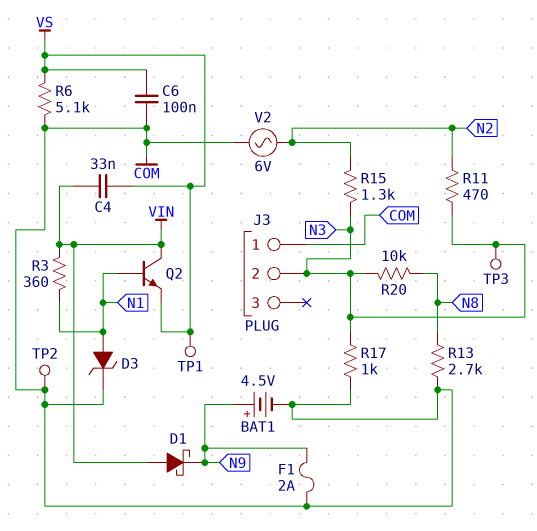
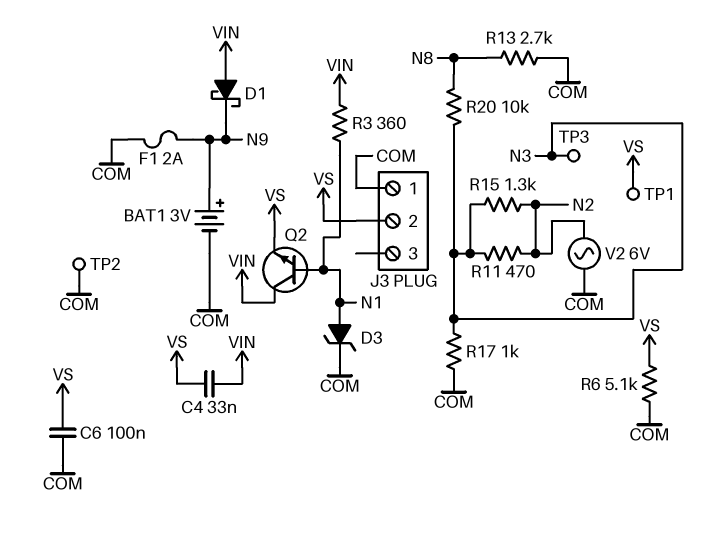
BAT1: 4.5V (plus N9, minus COM) -> 3V (plus N9, minus COM)
J3 pin 2: N3 -> VS

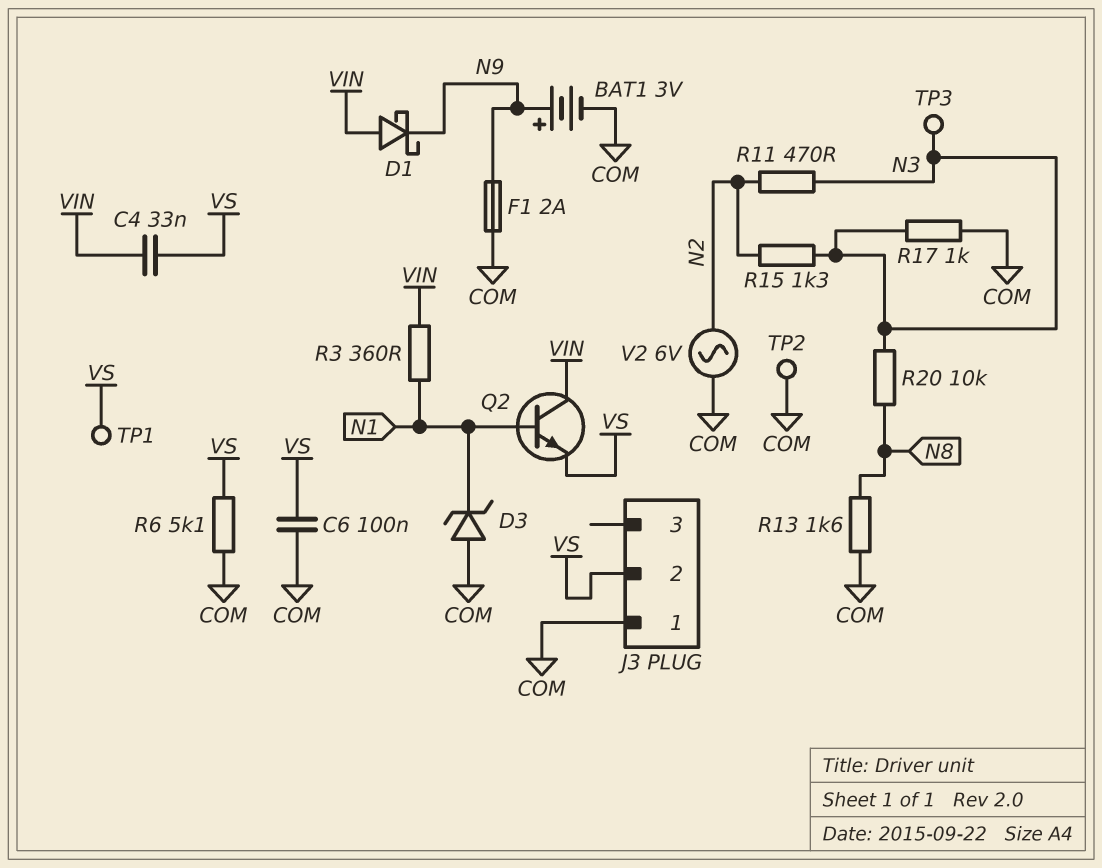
D3: zener (A N1, K COM) -> zener (A COM, K N1)
R13: 2.7k (COM, N8) -> 1.6k (COM, N8)

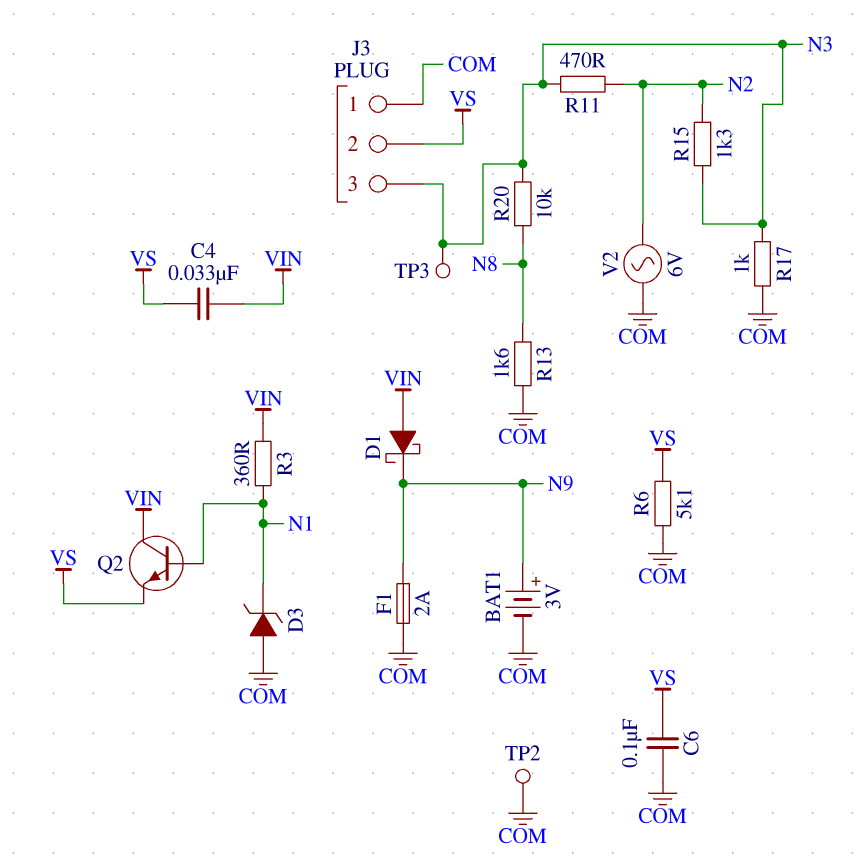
J3 pin 3: none -> N3
TP1: test point (VS) -> none

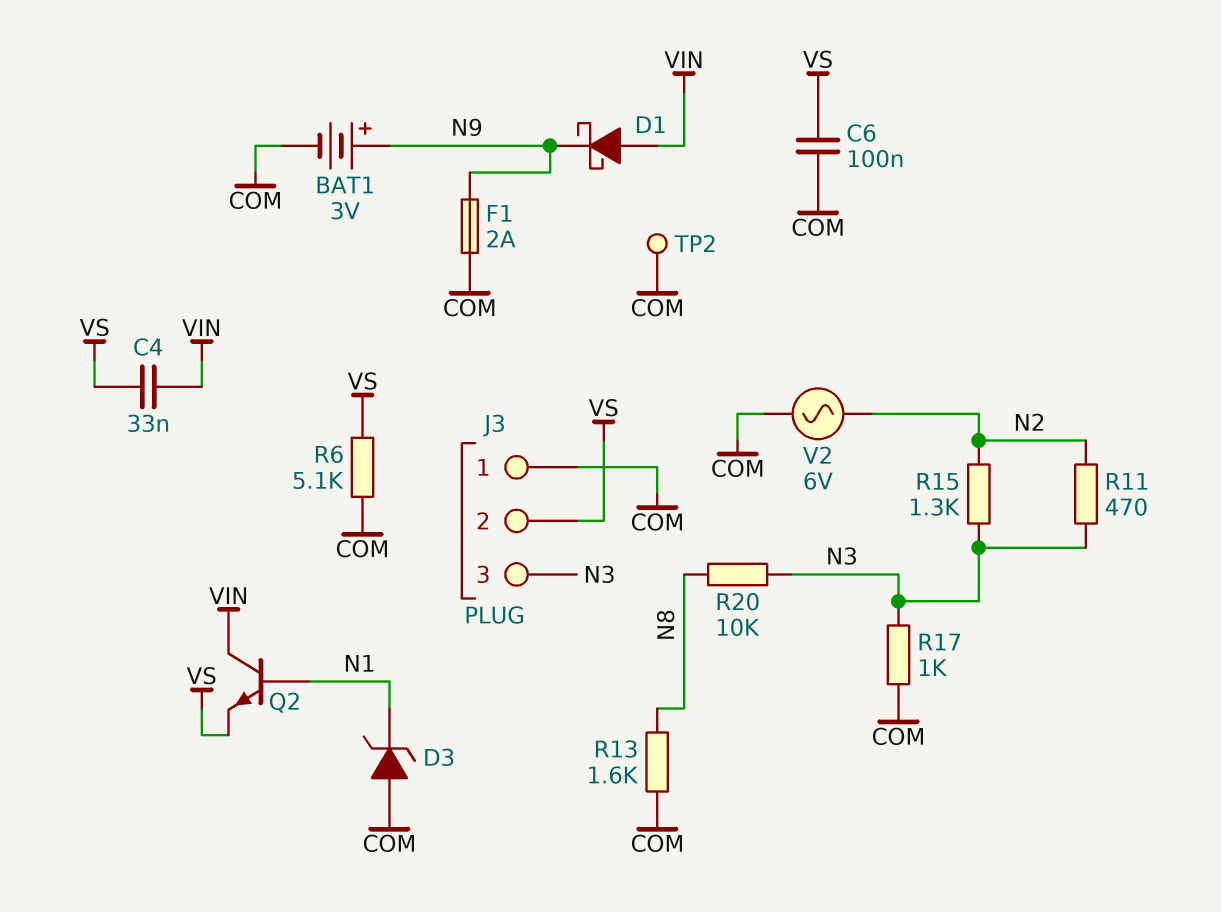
R3: 360 (N1, VIN) -> none
TP3: test point (N3) -> none

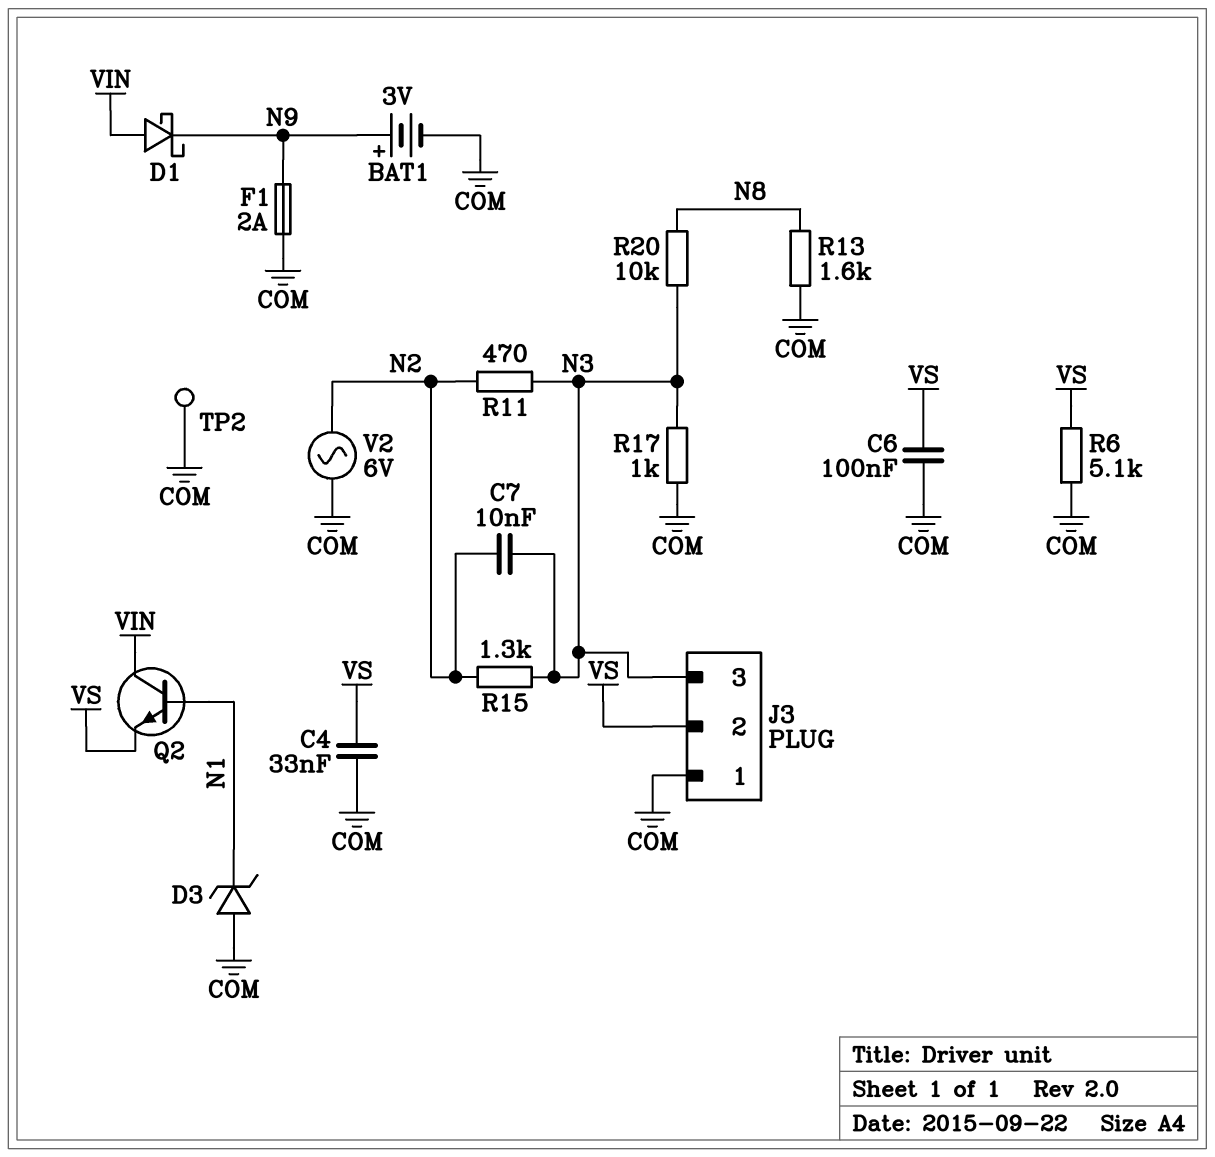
C4: 33nF (VIN, VS) -> 33nF (COM, VS)
C7: none -> 10nF (N2, N3)

